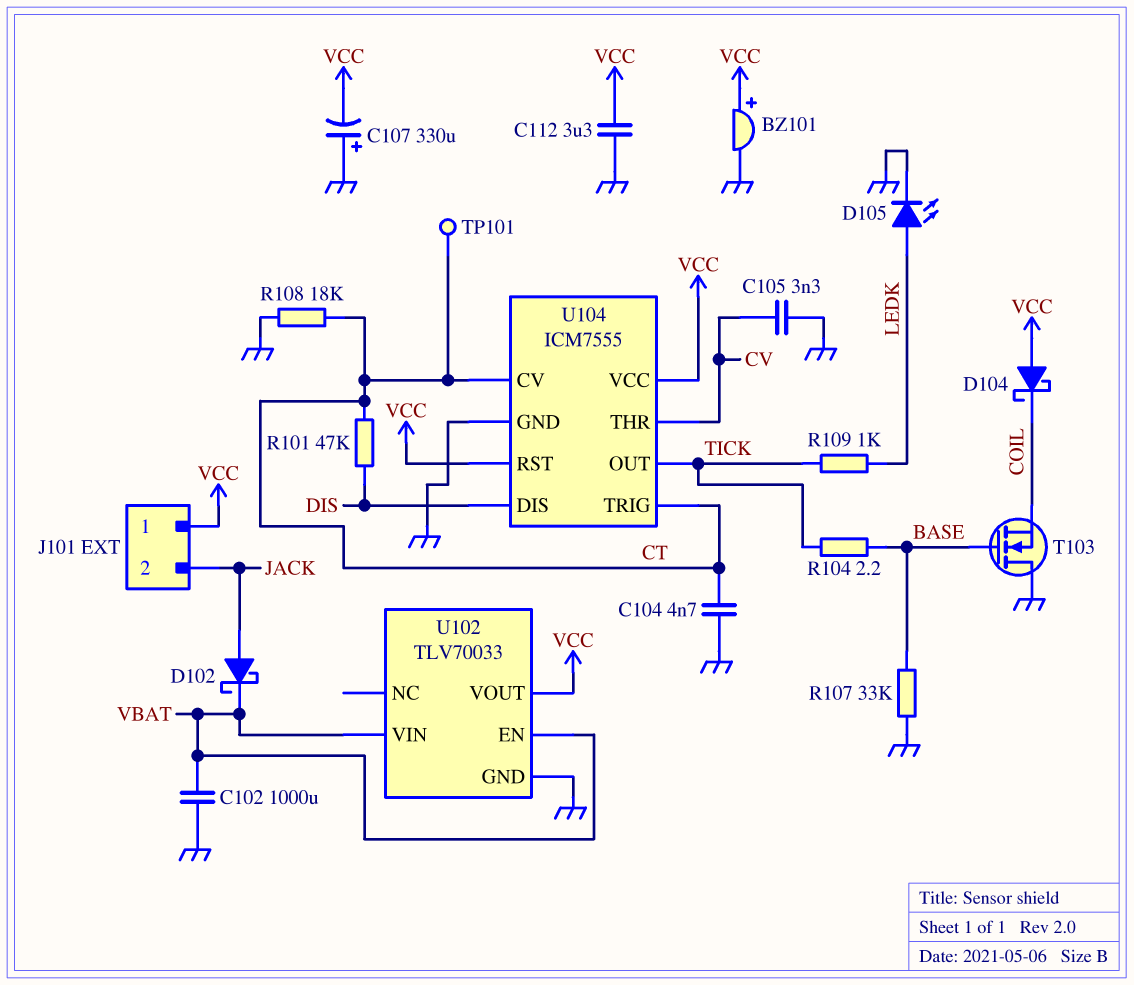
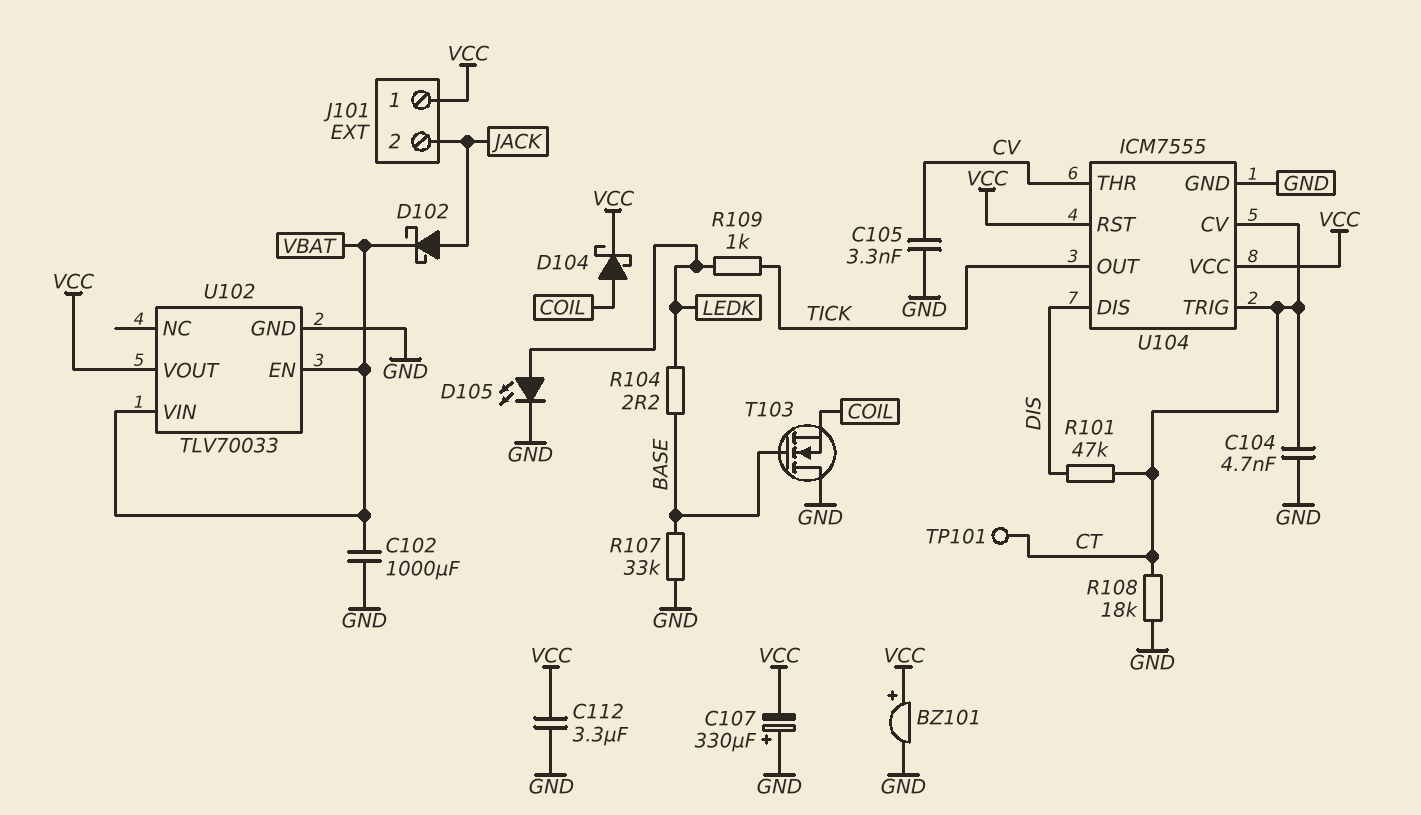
D104: schottky (A VCC, K COIL) -> schottky (A COIL, K VCC)
R104: 2.2 (BASE, TICK) -> 2.2 (BASE, LEDK)

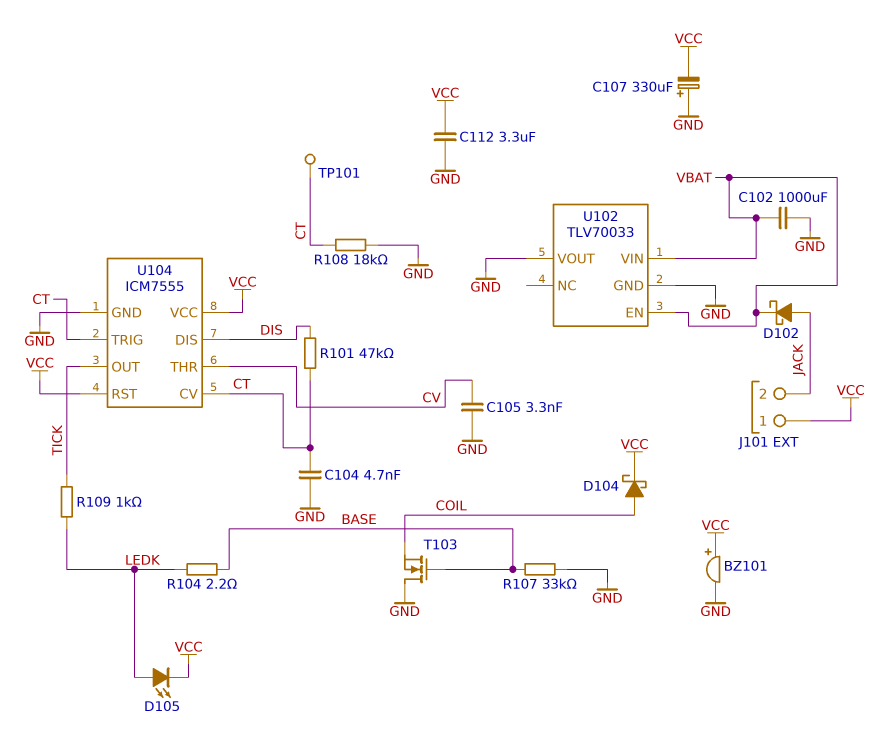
D105: LED (A LEDK, K GND) -> LED (A LEDK, K VCC)
U102 pin VOUT: VCC -> GND

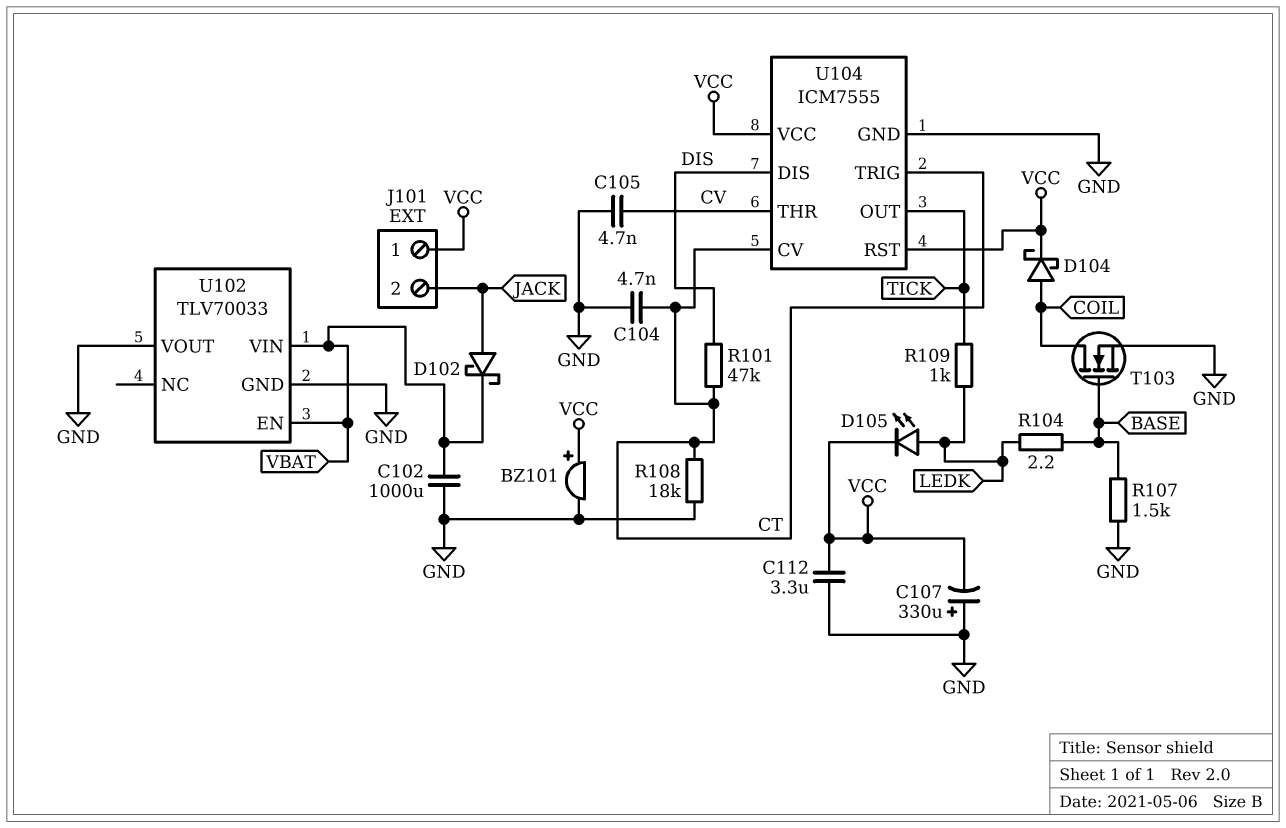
C105: 3.3nF (CV, GND) -> 4.7nF (CV, GND)
R107: 33k (BASE, GND) -> 1.5k (BASE, GND)
T103: NMOS (G BASE, D GND, S COIL) -> NMOS (G BASE, D COIL, S GND)
TP101: test point (CT) -> none

